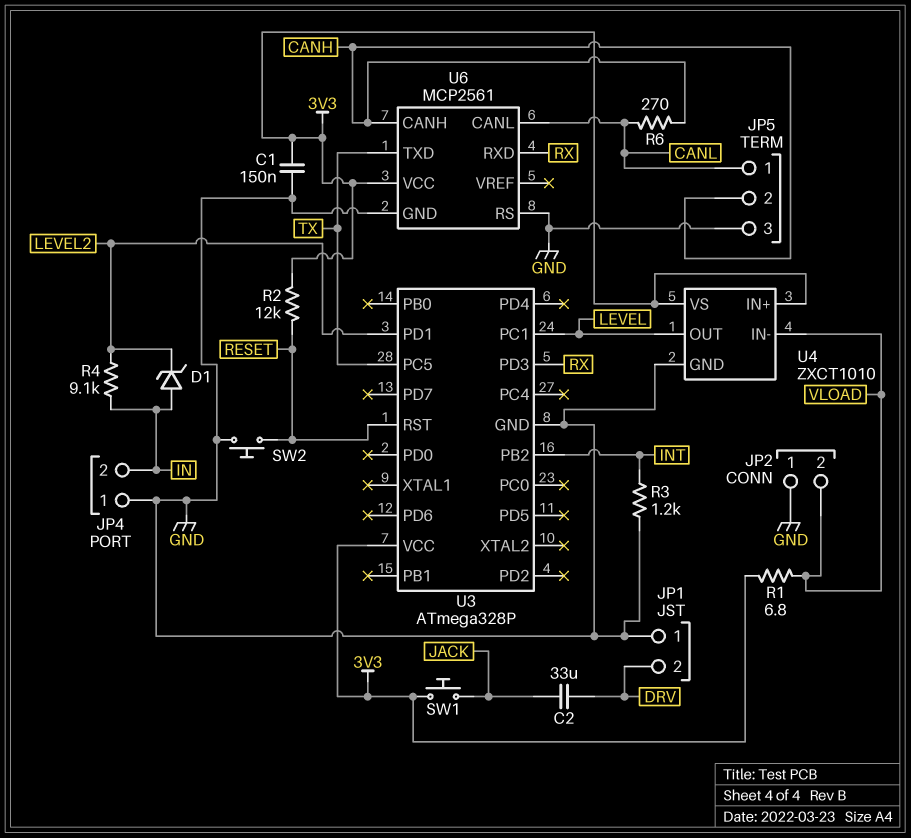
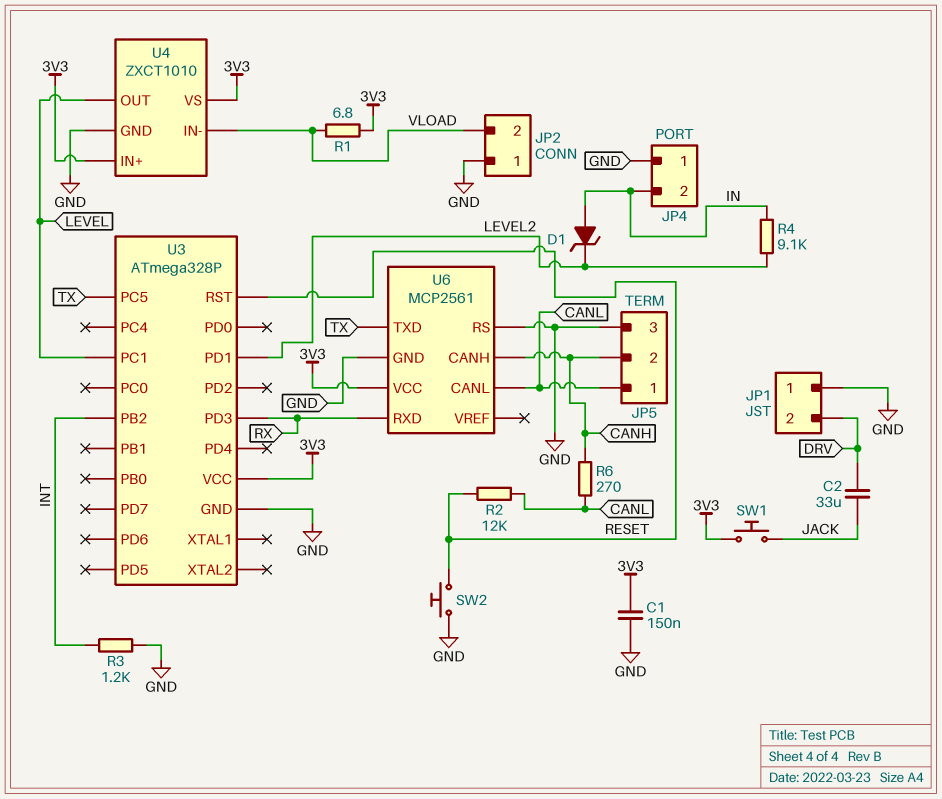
R2: 12k (3V3, RESET) -> 12k (CANL, RESET)

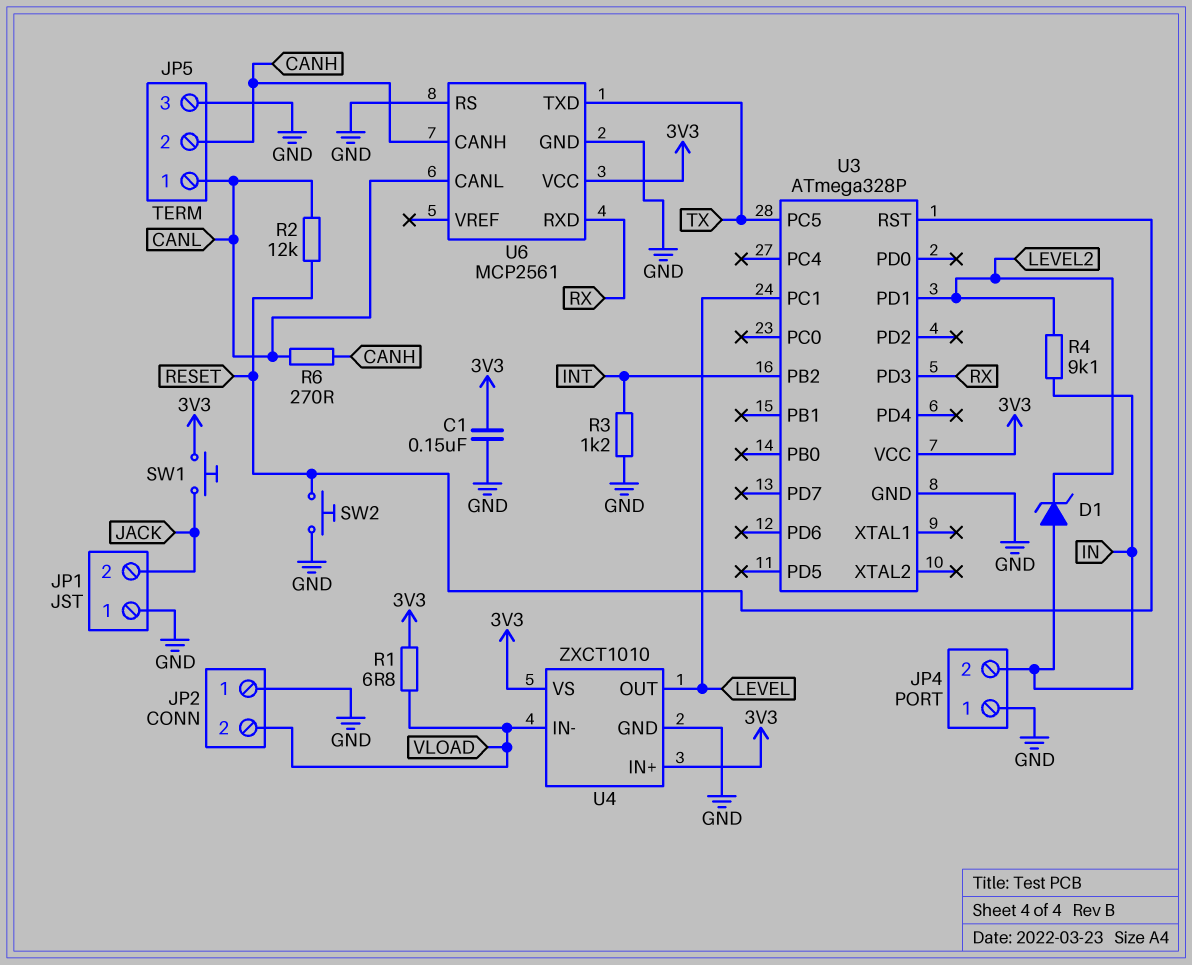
C2: 33uF (DRV, JACK) -> none
JP1 pin 2: DRV -> JACK

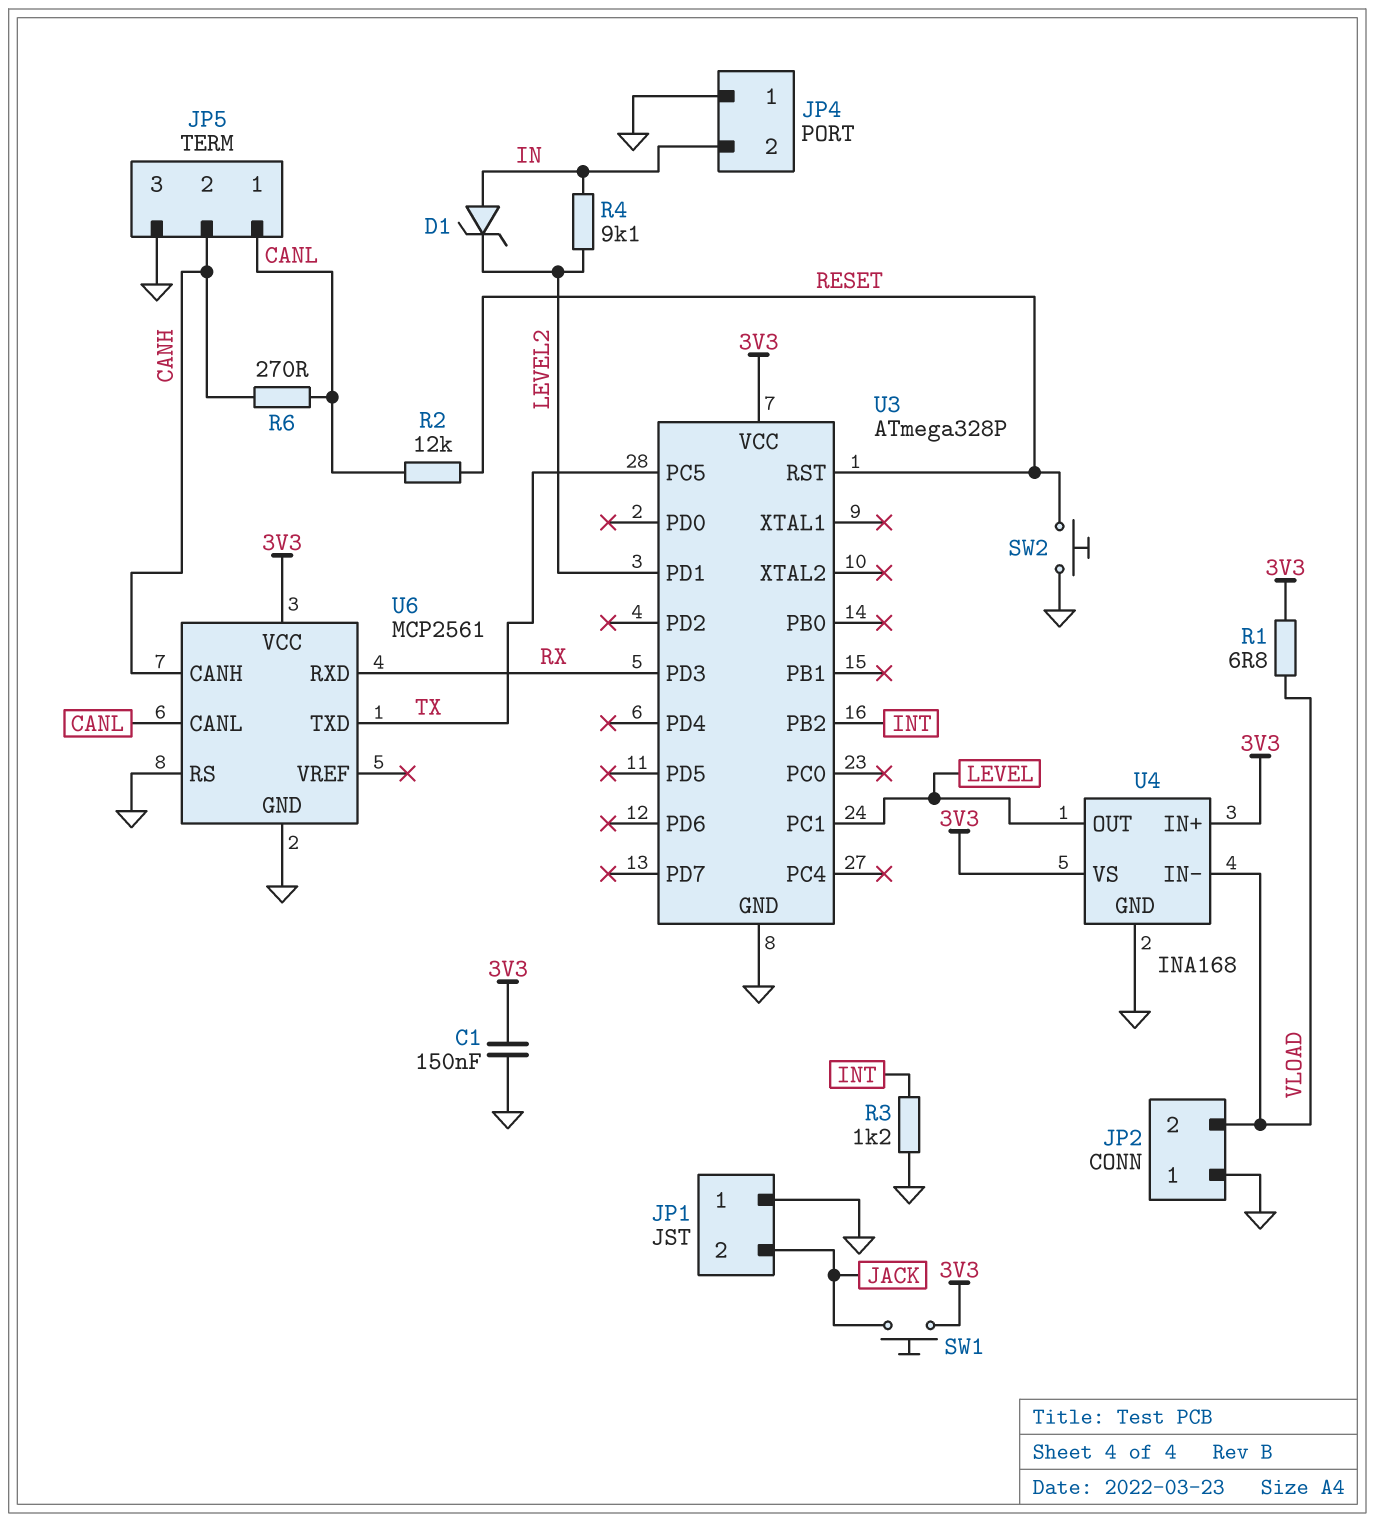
U4: ZXCT1010 -> INA168

